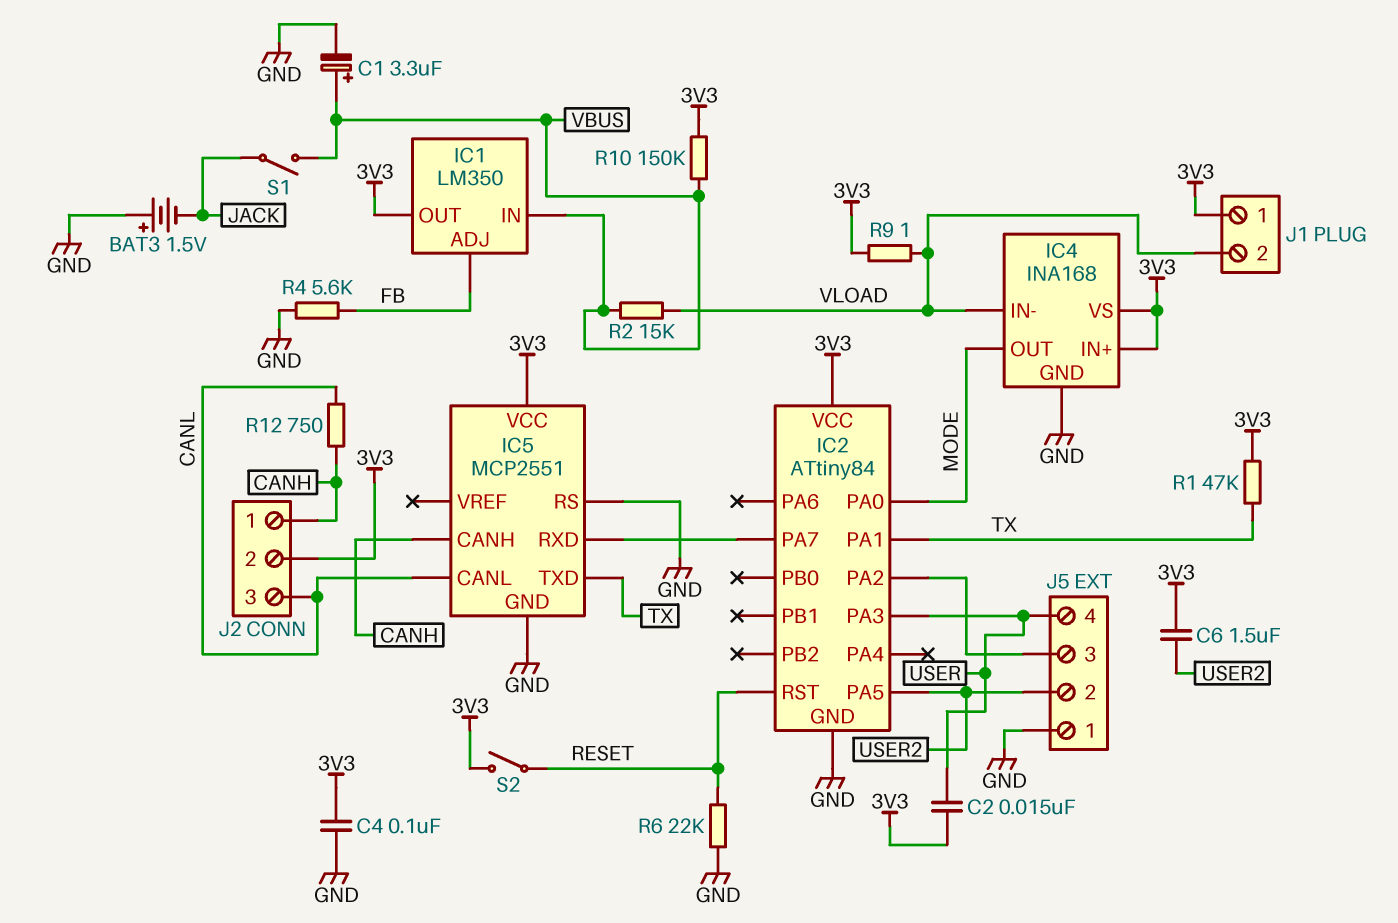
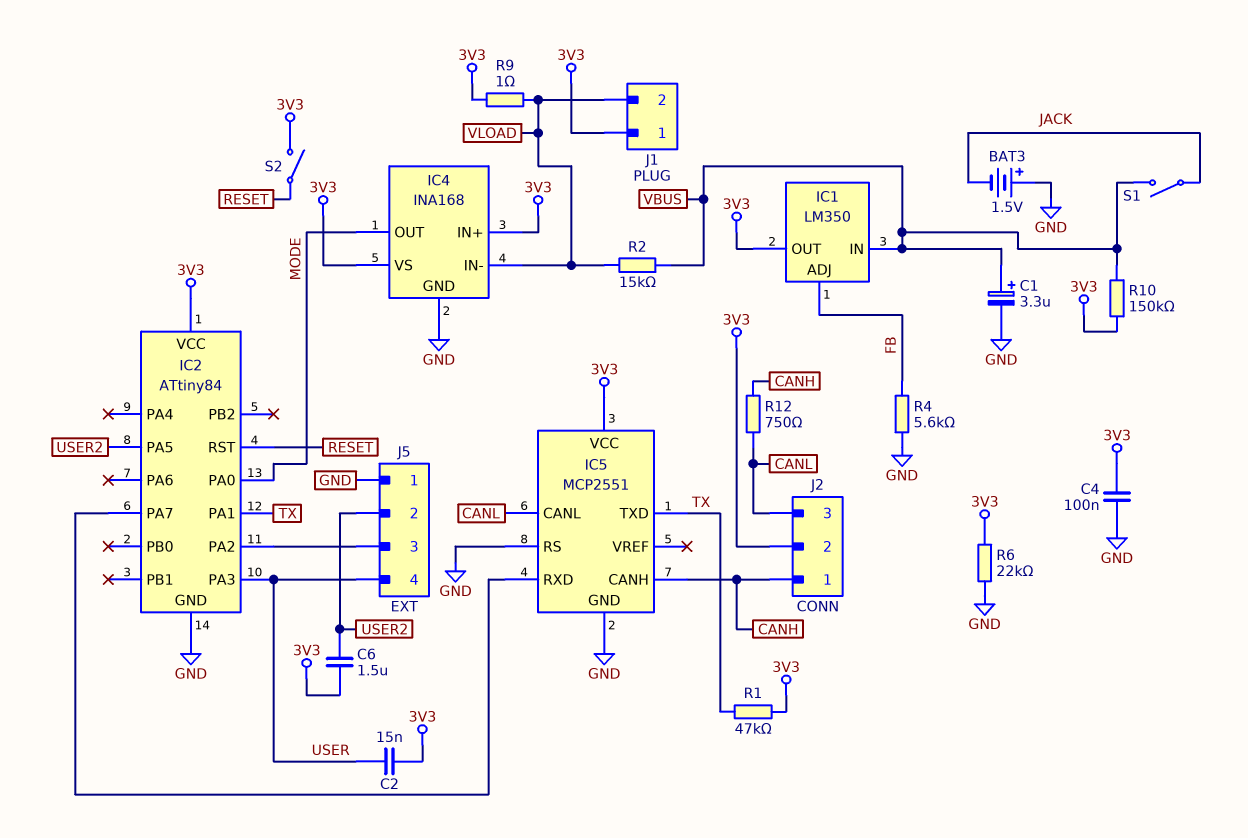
R6: 22k (GND, RESET) -> 22k (3V3, GND)

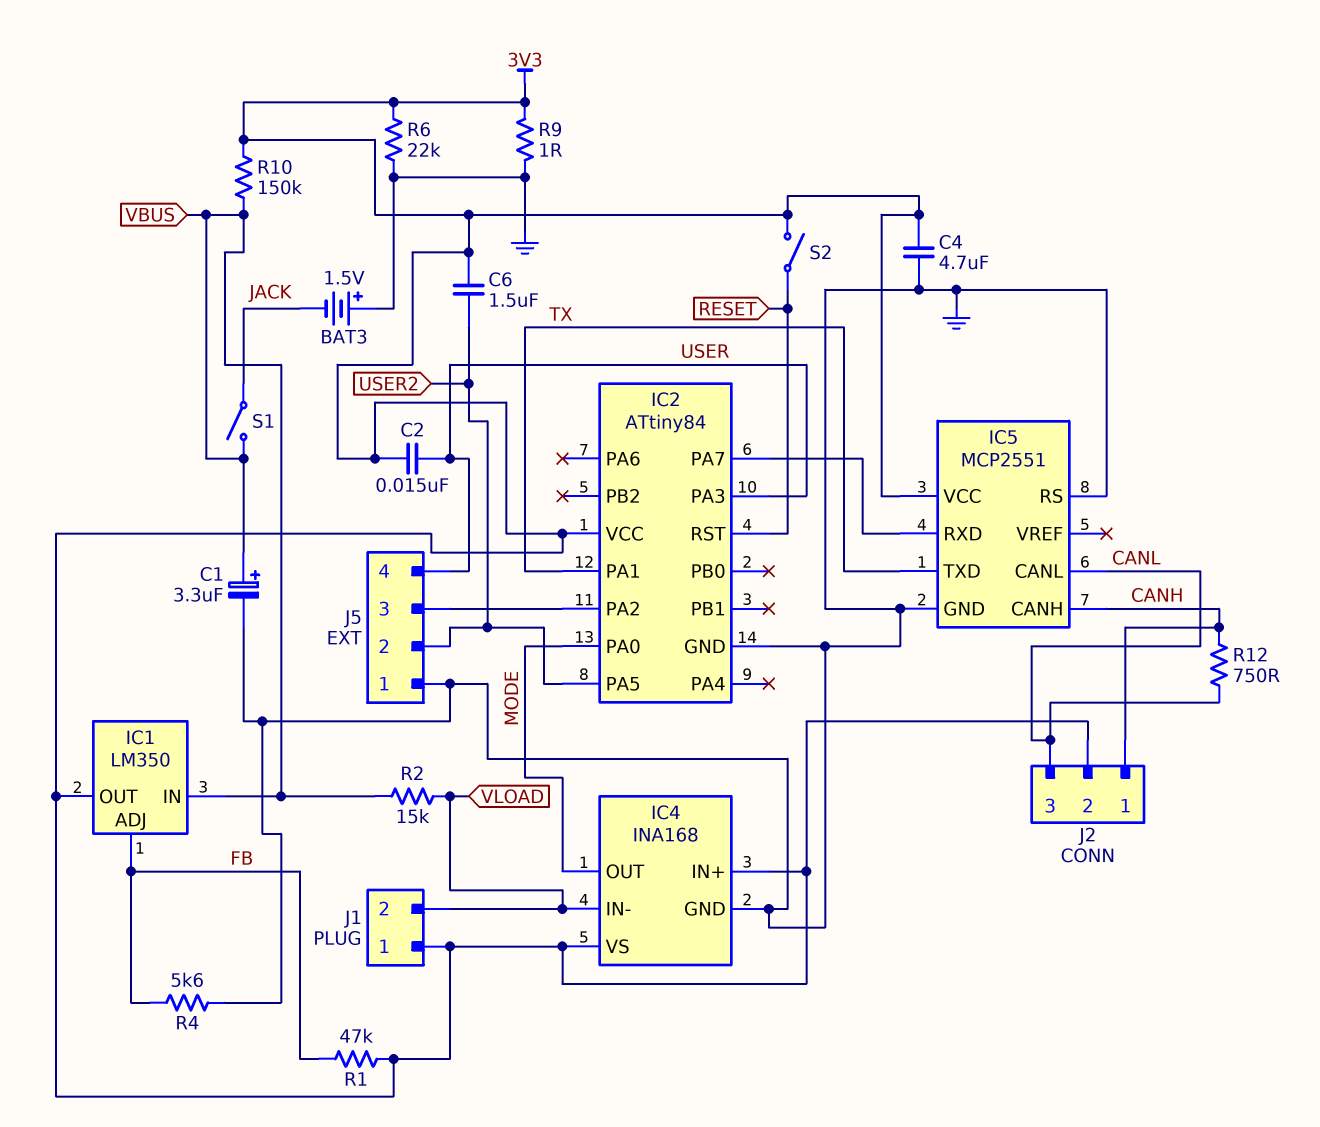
C4: 100nF (3V3, GND) -> 4.7uF (3V3, GND)
R1: 47k (3V3, TX) -> 47k (3V3, FB)
R9: 1 (3V3, VLOAD) -> 1 (3V3, GND)

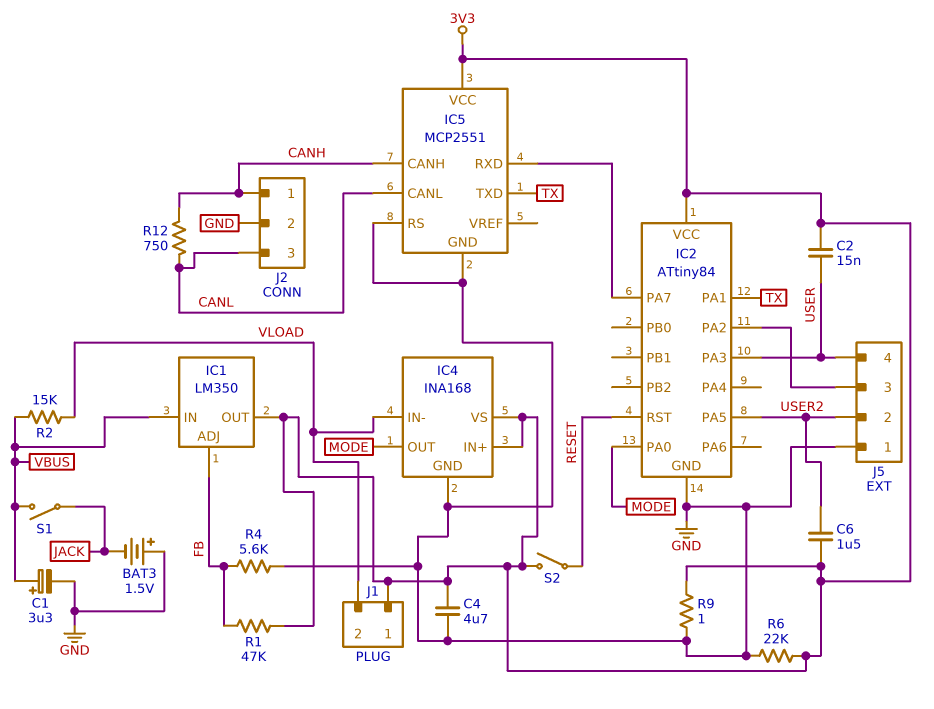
J2 pin 2: 3V3 -> GND
R10: 150k (3V3, VBUS) -> none

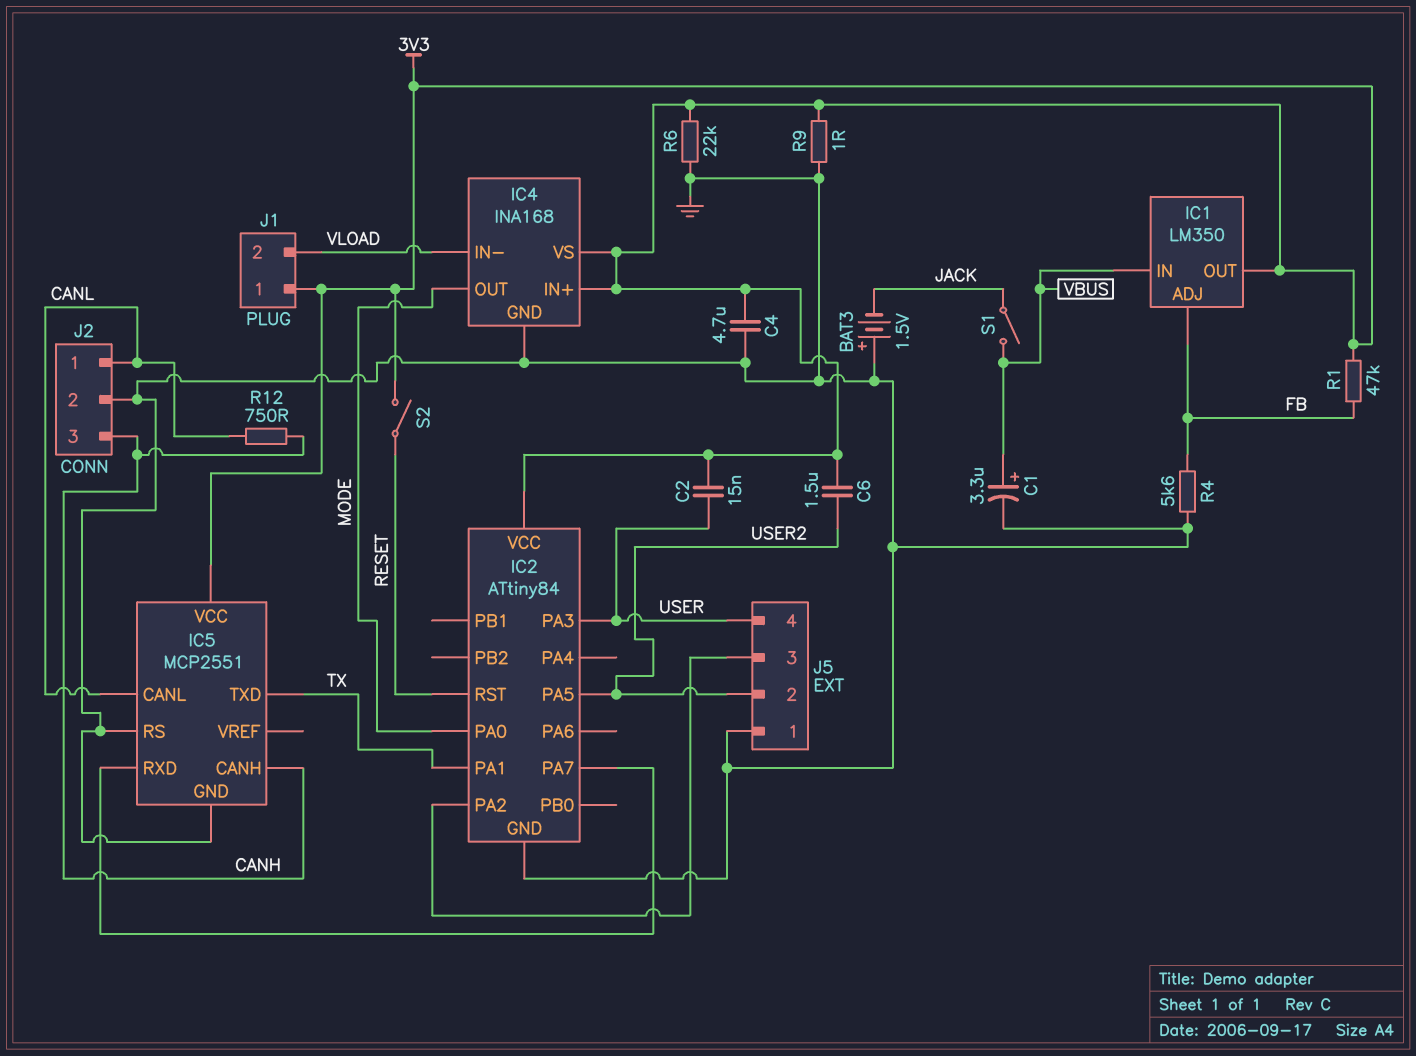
J2 pin 1: CANH -> CANL
J2 pin 3: CANL -> CANH
R2: 15k (VBUS, VLOAD) -> none

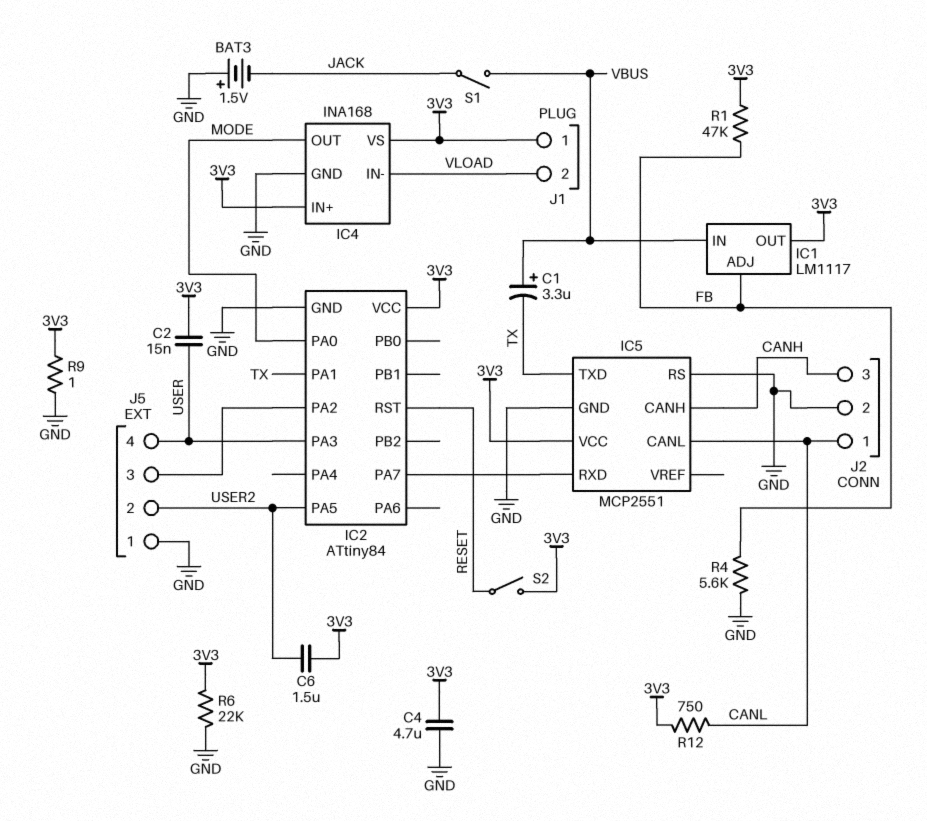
C1: 3.3uF (plus VBUS, minus GND) -> 3.3uF (plus VBUS, minus TX)
IC1: LM350 -> LM1117
R12: 750 (CANH, CANL) -> 750 (3V3, CANL)

